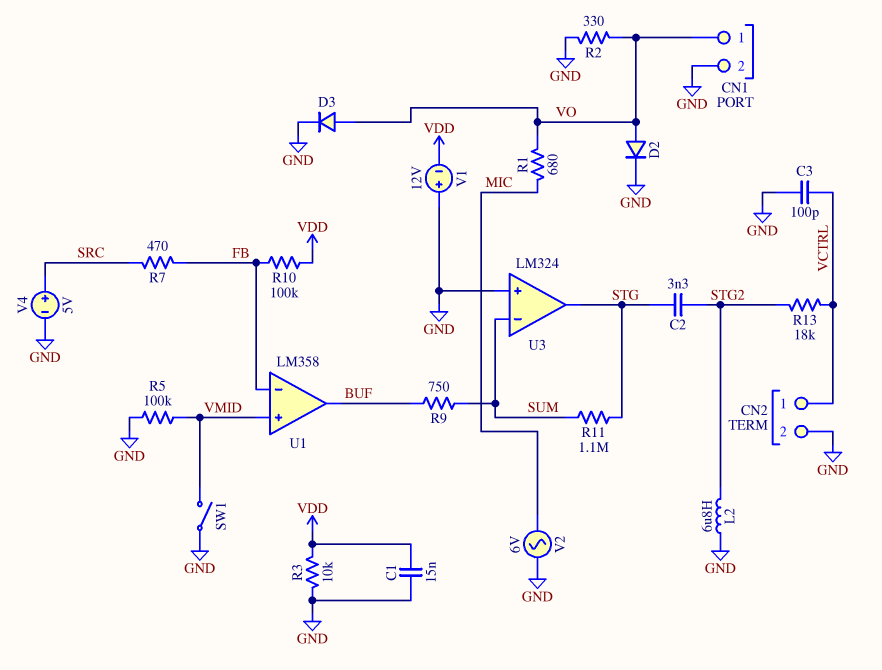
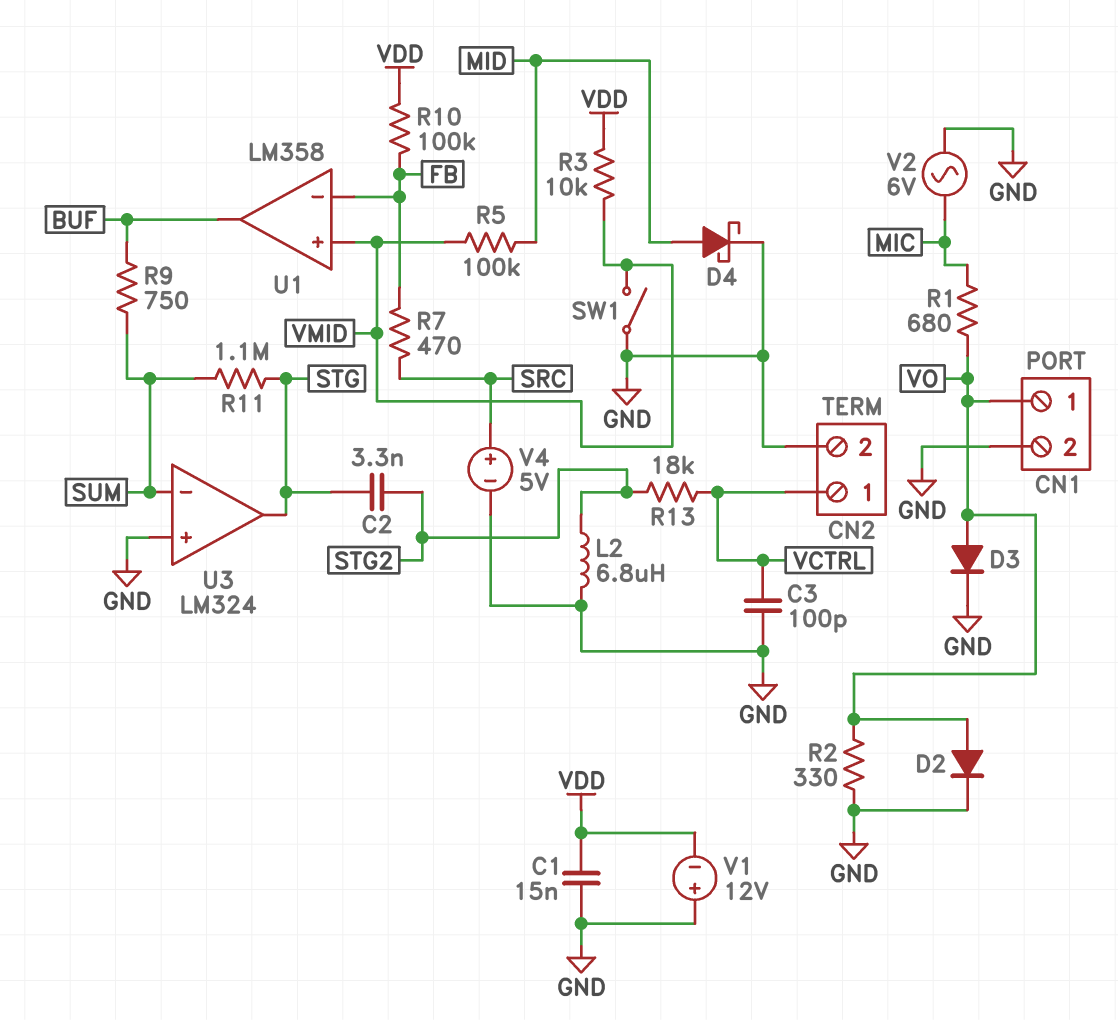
D4: none -> schottky (A MID, K GND)
R3: 10k (GND, VDD) -> 10k (VDD, VMID)
R5: 100k (GND, VMID) -> 100k (MID, VMID)

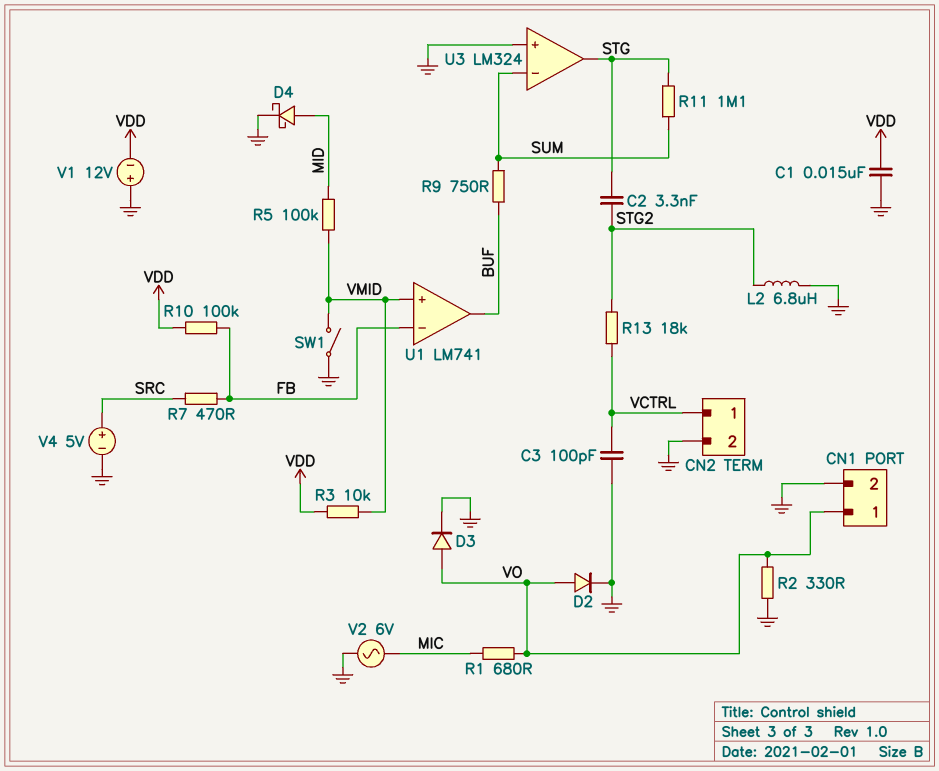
U1: LM358 -> LM741

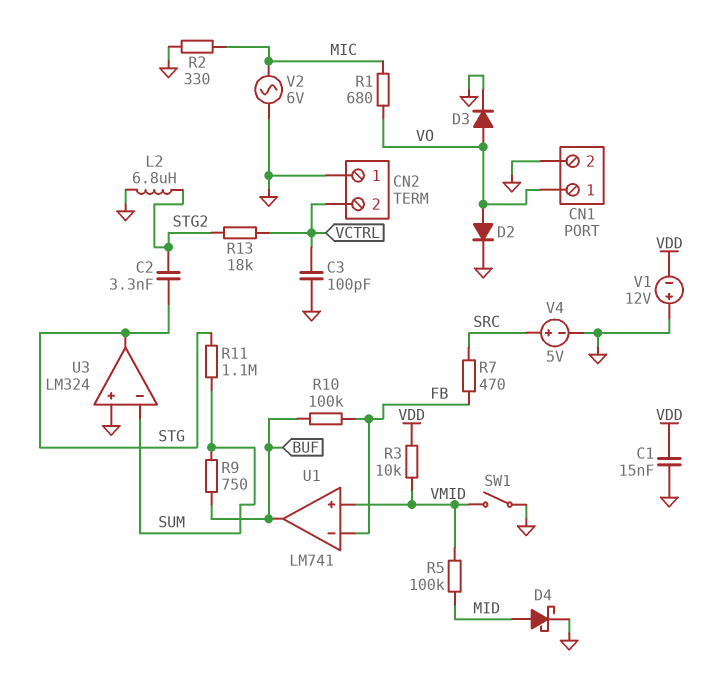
CN2 pin 1: VCTRL -> GND
CN2 pin 2: GND -> VCTRL
R2: 330 (GND, VO) -> 330 (GND, MIC)
R10: 100k (FB, VDD) -> 100k (BUF, FB)

